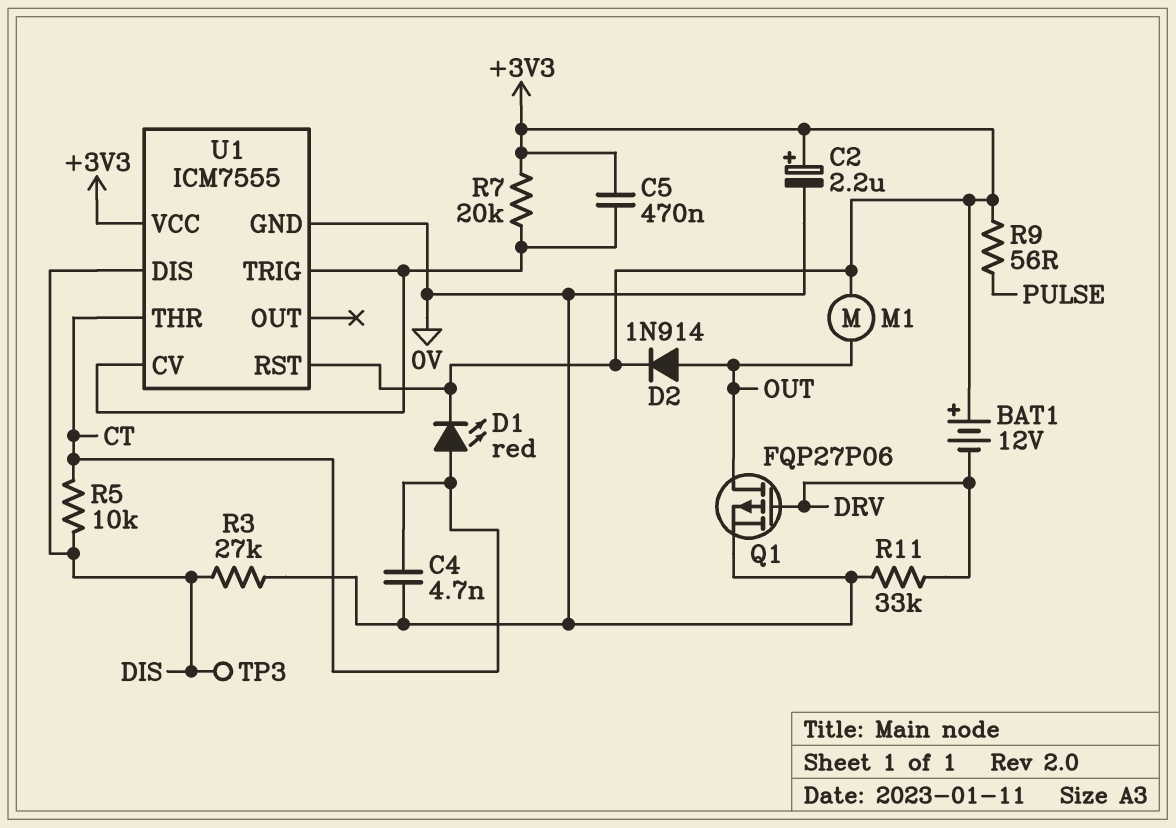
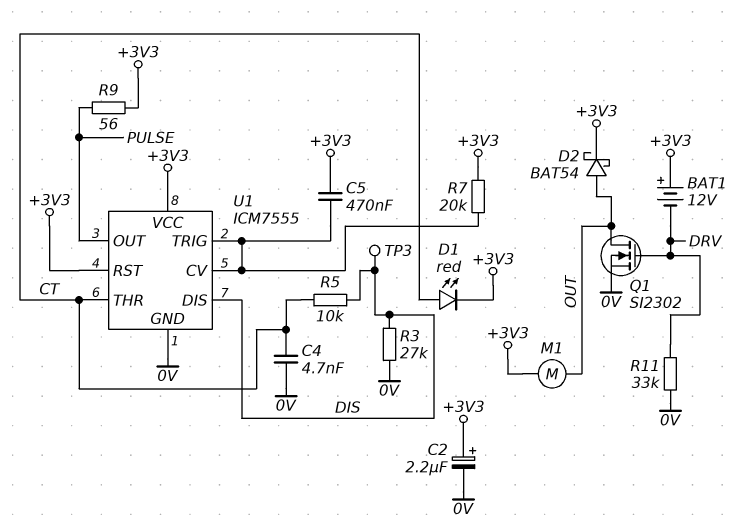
D2: diode 1N914 (A OUT, K +3V3) -> schottky BAT54 (A OUT, K +3V3)
Q1: PMOS FQP27P06 (G DRV, D OUT, S 0V) -> NMOS SI2302 (G DRV, D OUT, S 0V)
U1 pin OUT: none -> PULSE

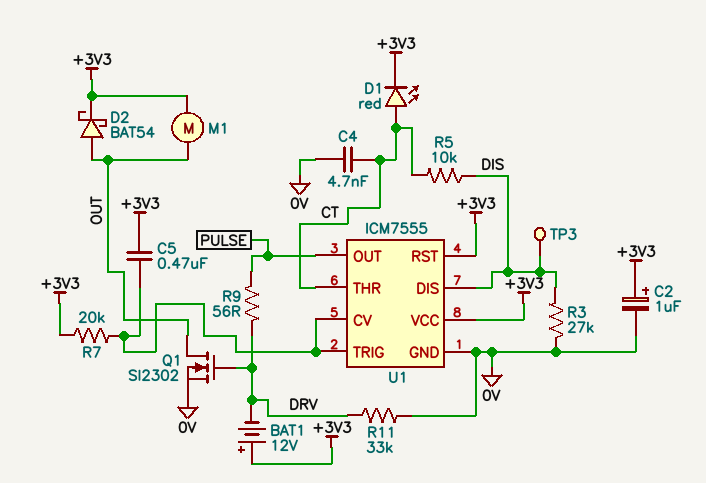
C2: 2.2uF (plus +3V3, minus 0V) -> 1uF (plus +3V3, minus 0V)
R9: 56 (+3V3, PULSE) -> 56 (DRV, PULSE)

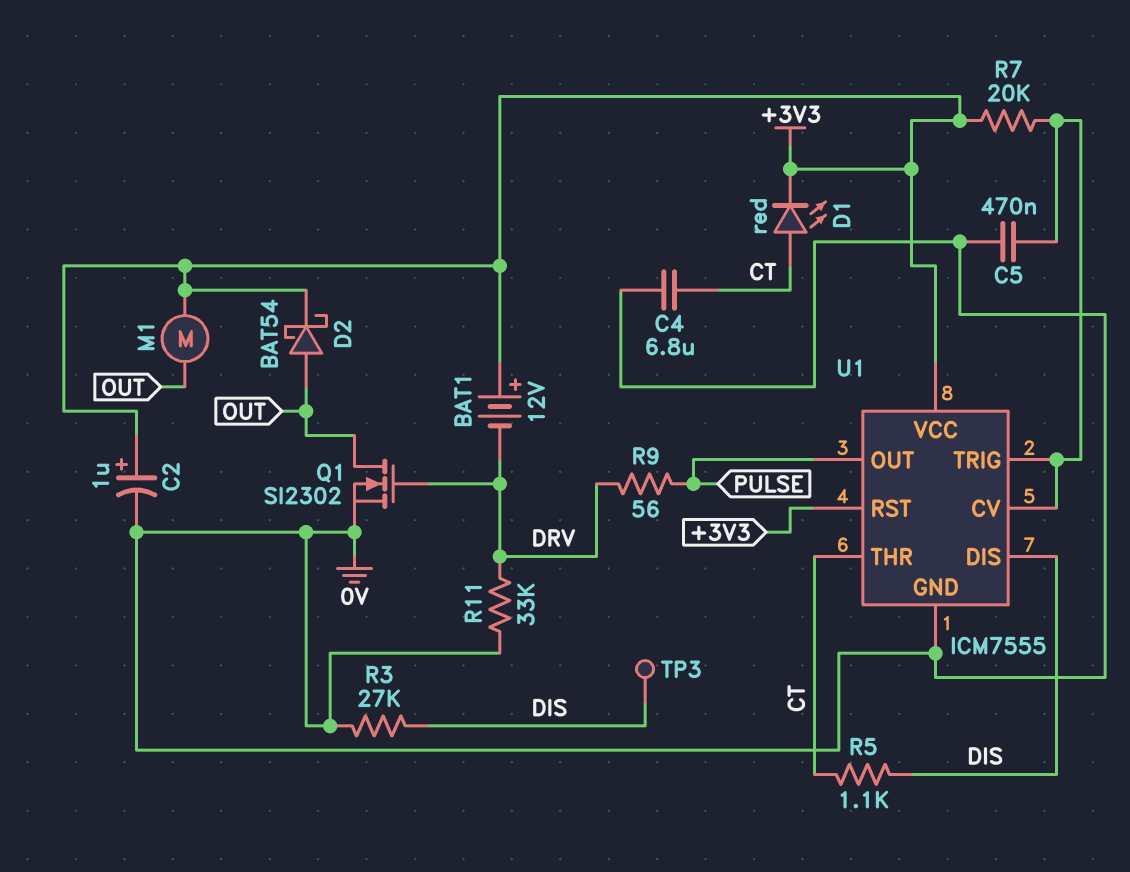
C4: 4.7nF (0V, CT) -> 6.8uF (0V, CT)
C5: 470nF (+3V3, U1/CV) -> 470nF (0V, U1/CV)
R5: 10k (CT, DIS) -> 1.1k (CT, DIS)

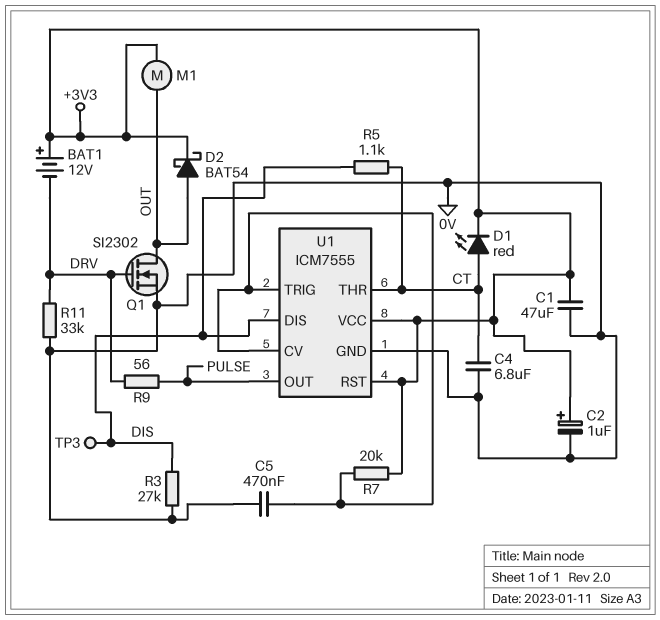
C1: none -> 47uF (+3V3, 0V)

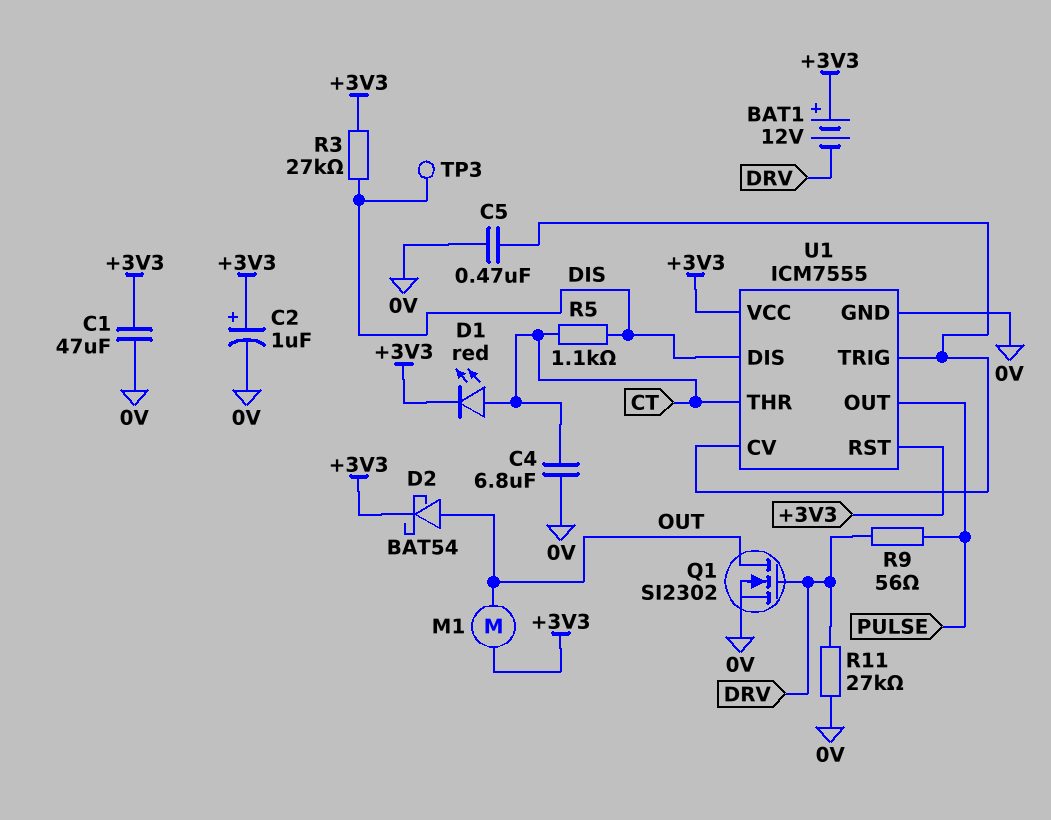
R3: 27k (0V, DIS) -> 27k (+3V3, DIS)
R7: 20k (+3V3, U1/CV) -> none
R11: 33k (0V, DRV) -> 27k (0V, DRV)

